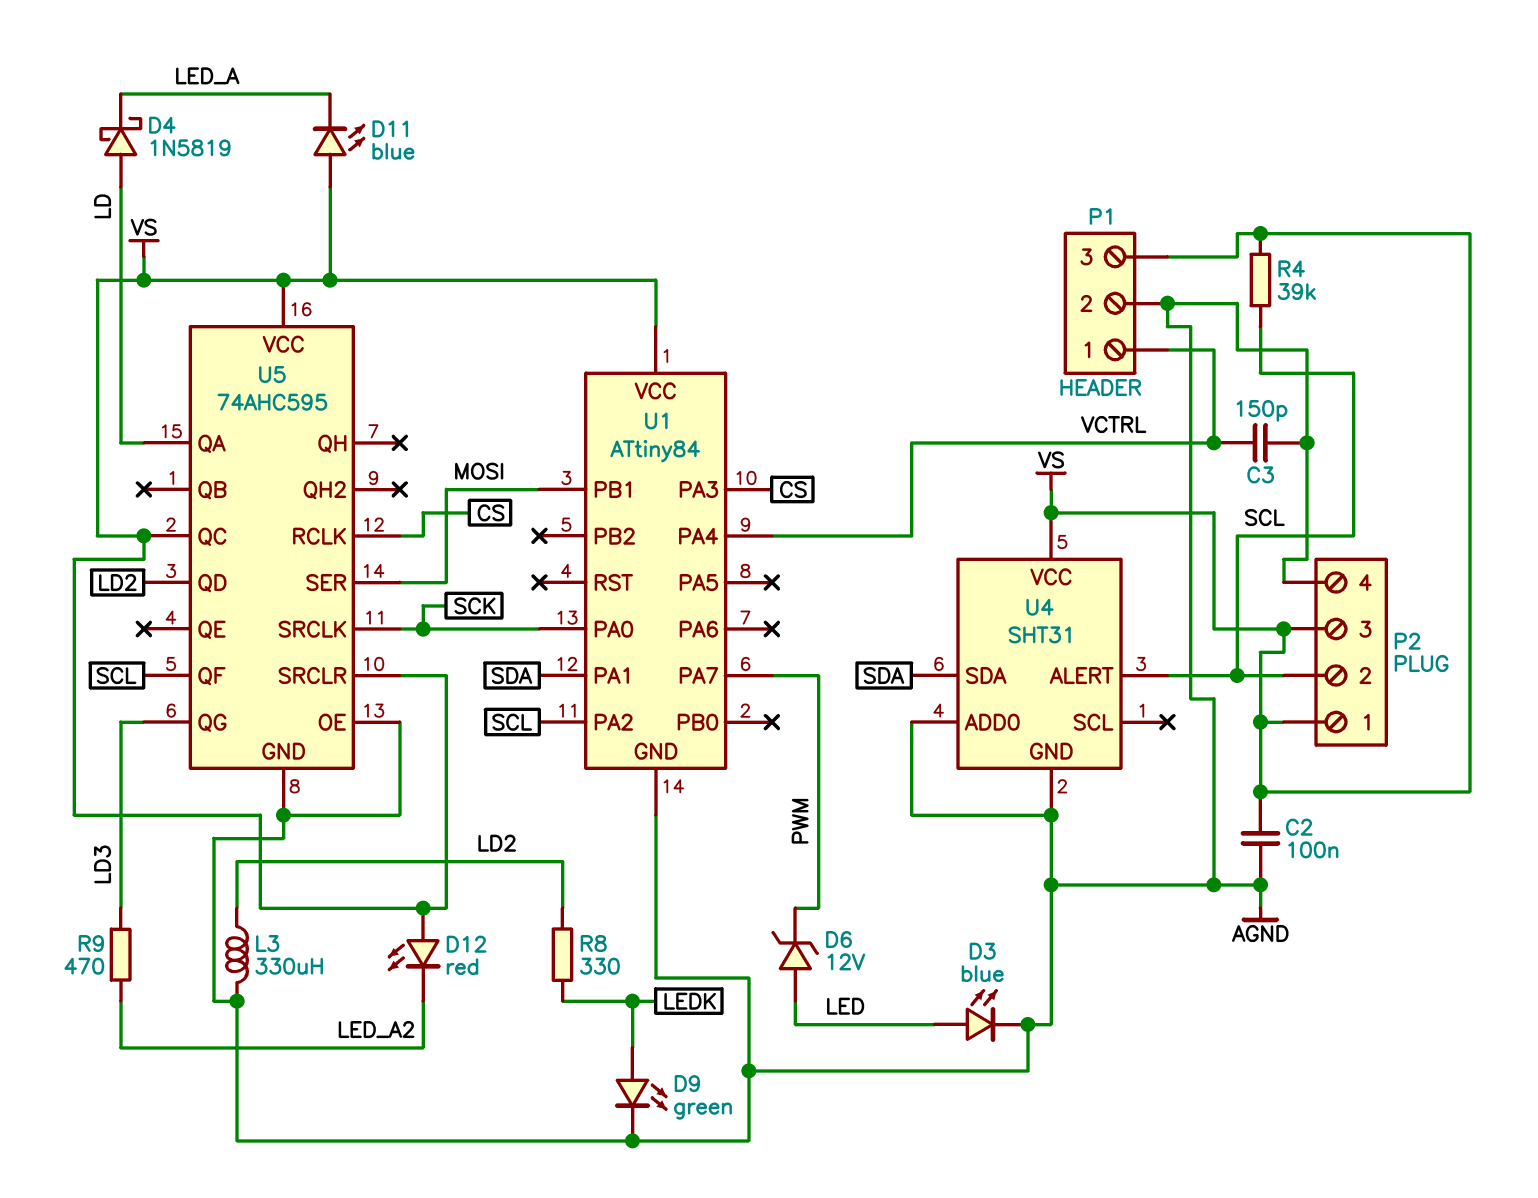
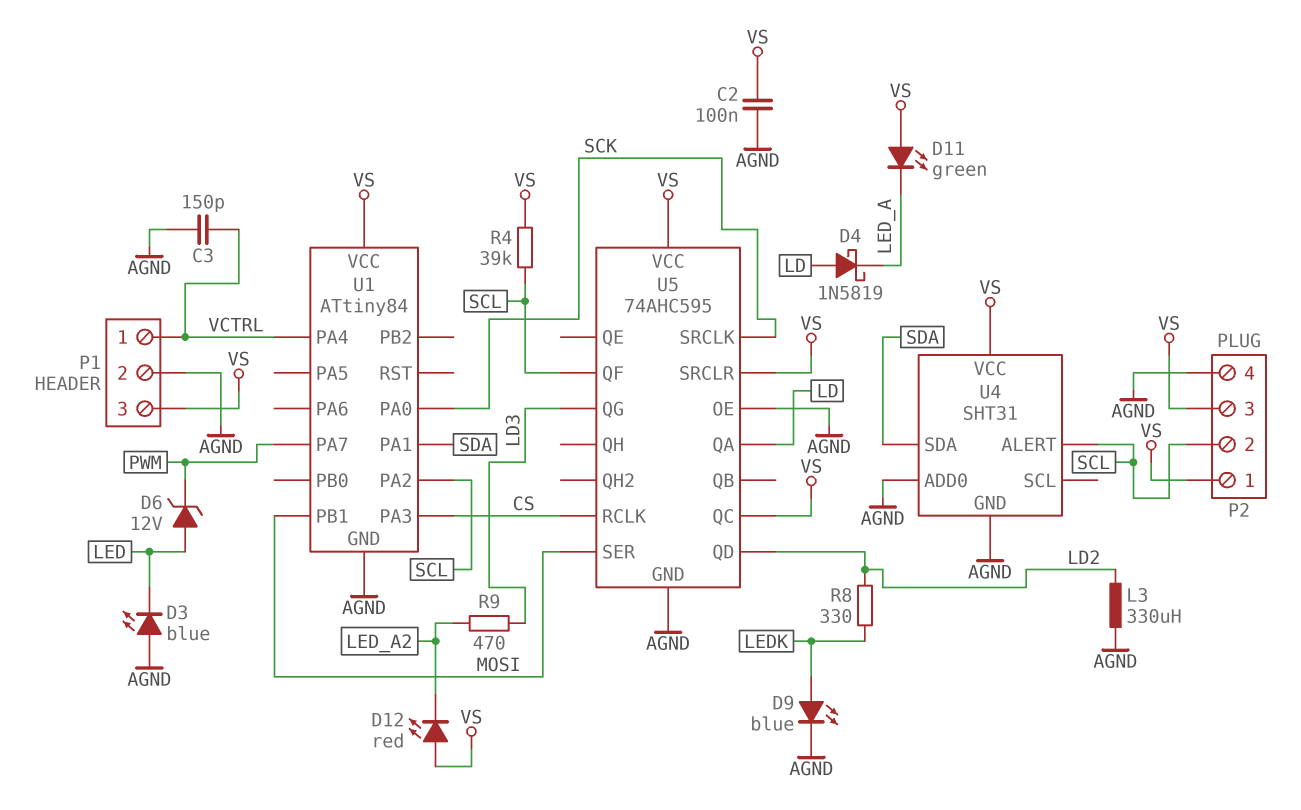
D3: LED blue (A LED, K AGND) -> LED blue (A AGND, K LED)
D9: LED green (A LEDK, K AGND) -> LED blue (A LEDK, K AGND)
D11: LED blue (A VS, K LED_A) -> LED green (A VS, K LED_A)

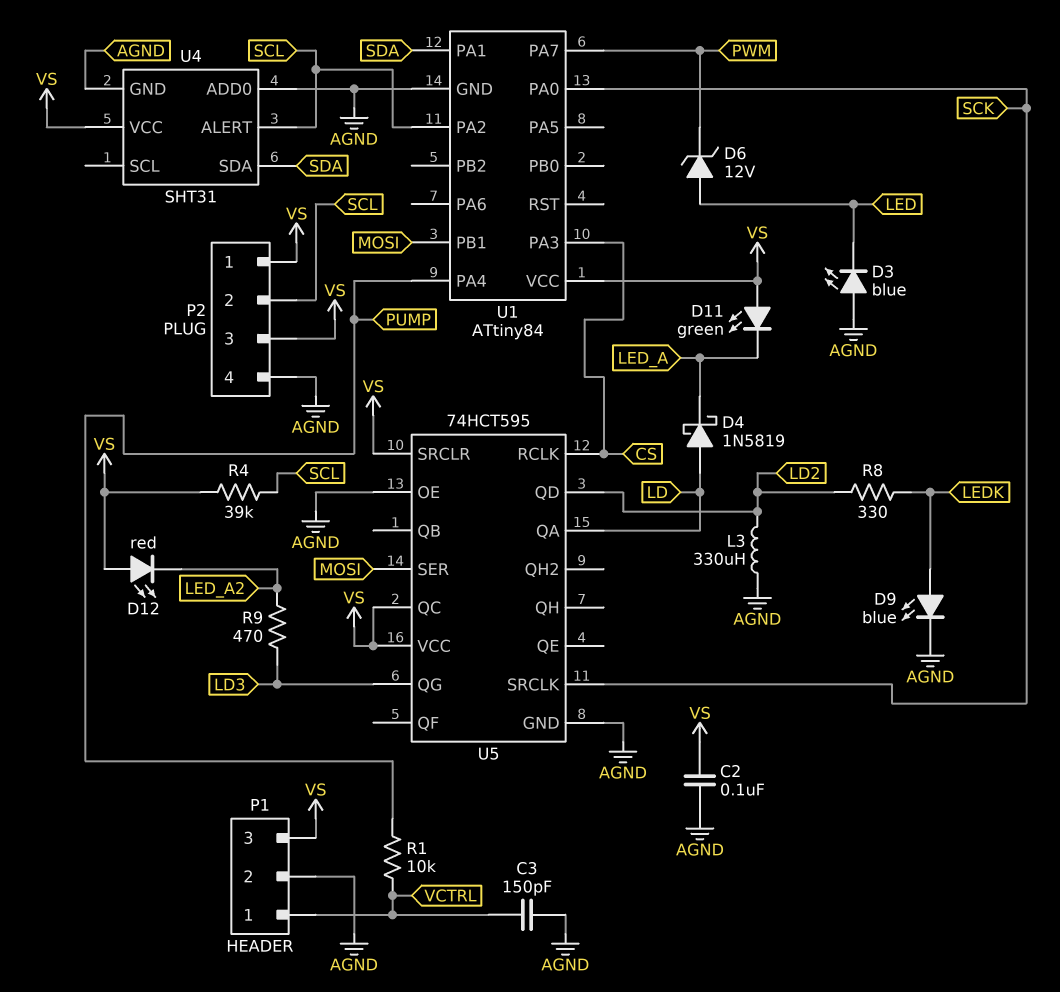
R1: none -> 10k (PUMP, VCTRL)
U1 pin PA4: VCTRL -> PUMP
U5: 74AHC595 -> 74HCT595
U5 pin QF: SCL -> none

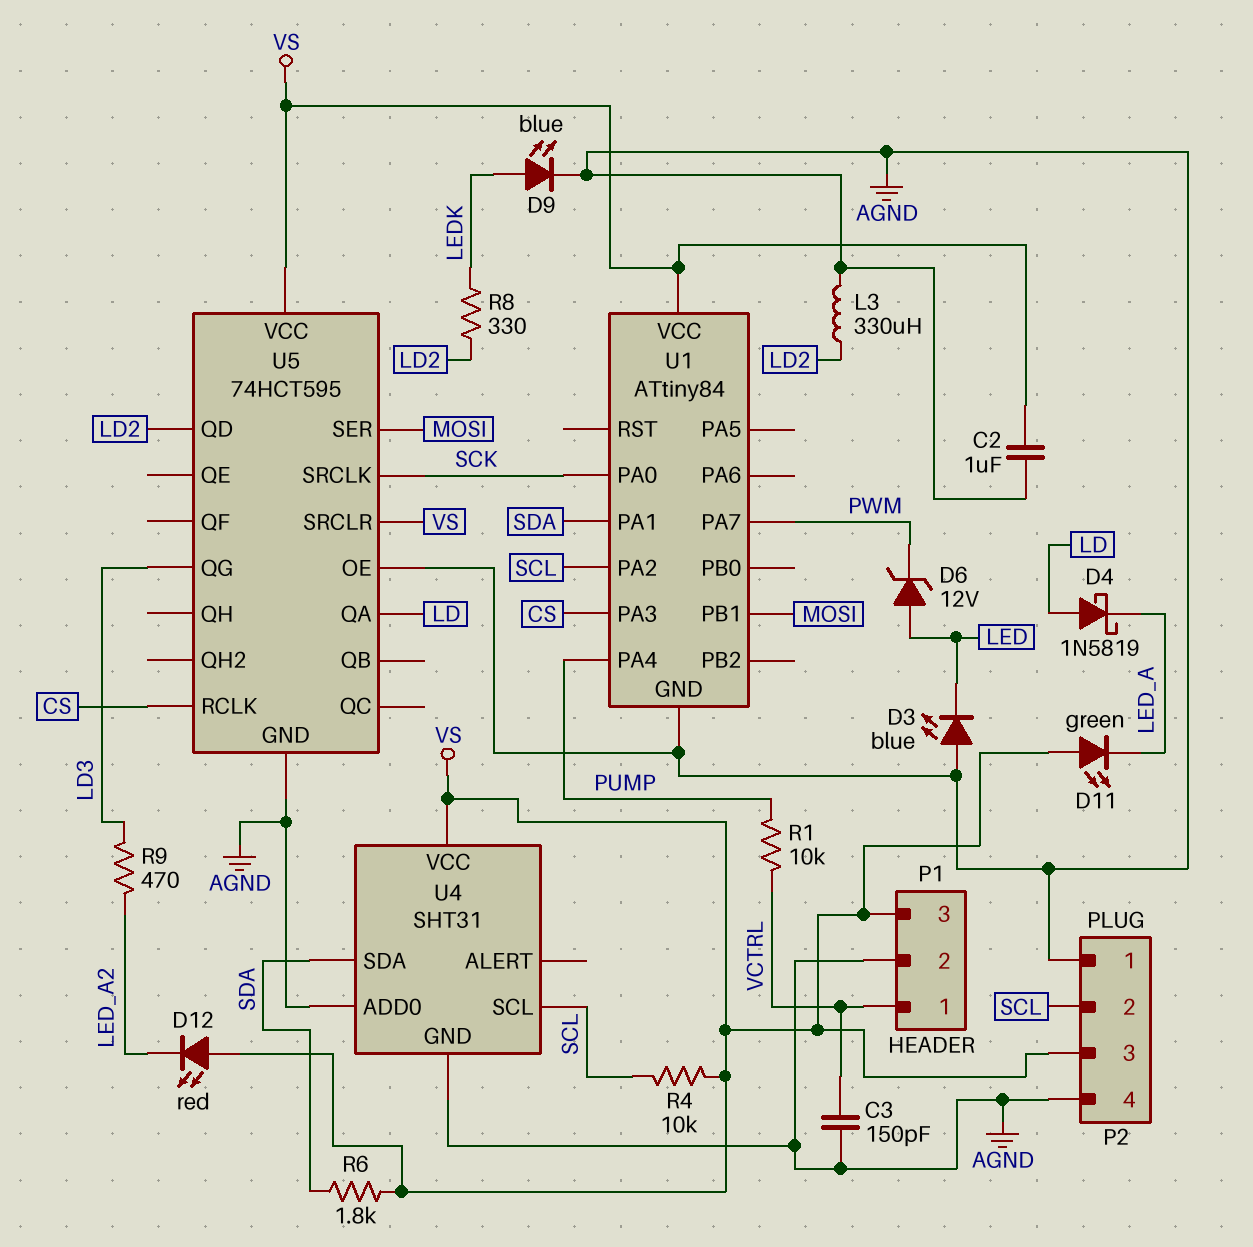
C2: 100nF (AGND, VS) -> 1uF (AGND, VS)
P2 pin 1: VS -> AGND
R4: 39k (SCL, VS) -> 10k (SCL, VS)
R6: none -> 1.8k (SDA, VS)
U4 pin ALERT: SCL -> none
U4 pin SCL: none -> SCL
U5 pin QC: VS -> none

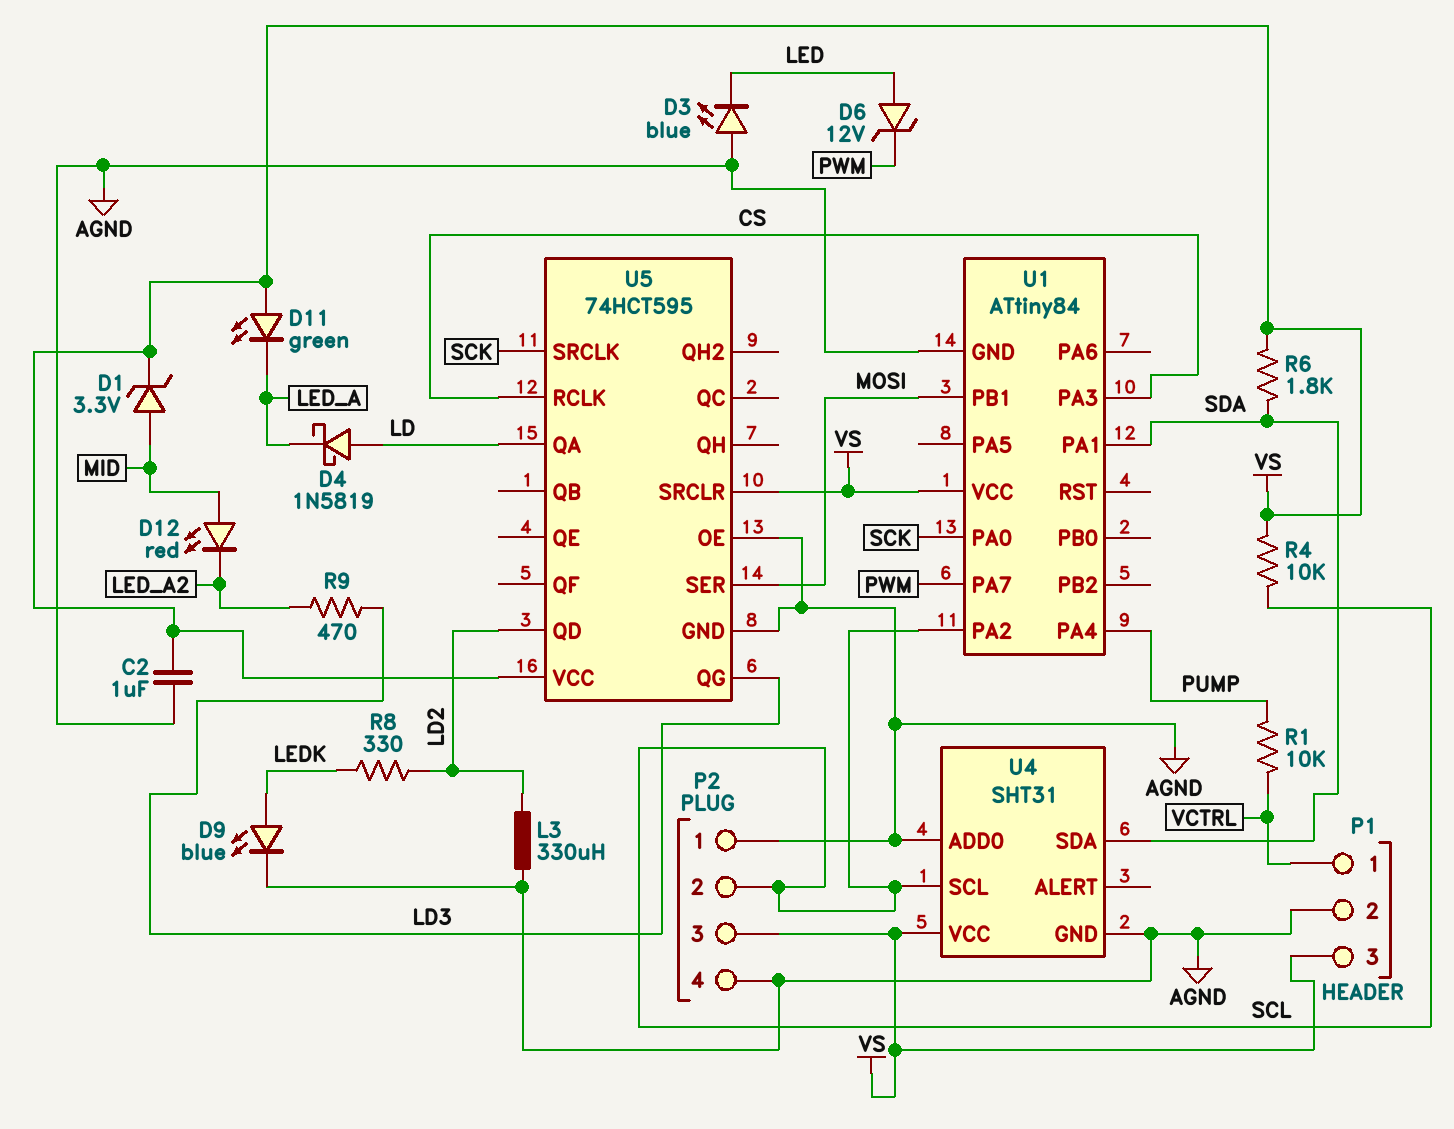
C3: 150pF (AGND, VCTRL) -> none
D1: none -> zener 3.3V (A MID, K VS)
D12: LED red (A VS, K LED_A2) -> LED red (A MID, K LED_A2)

